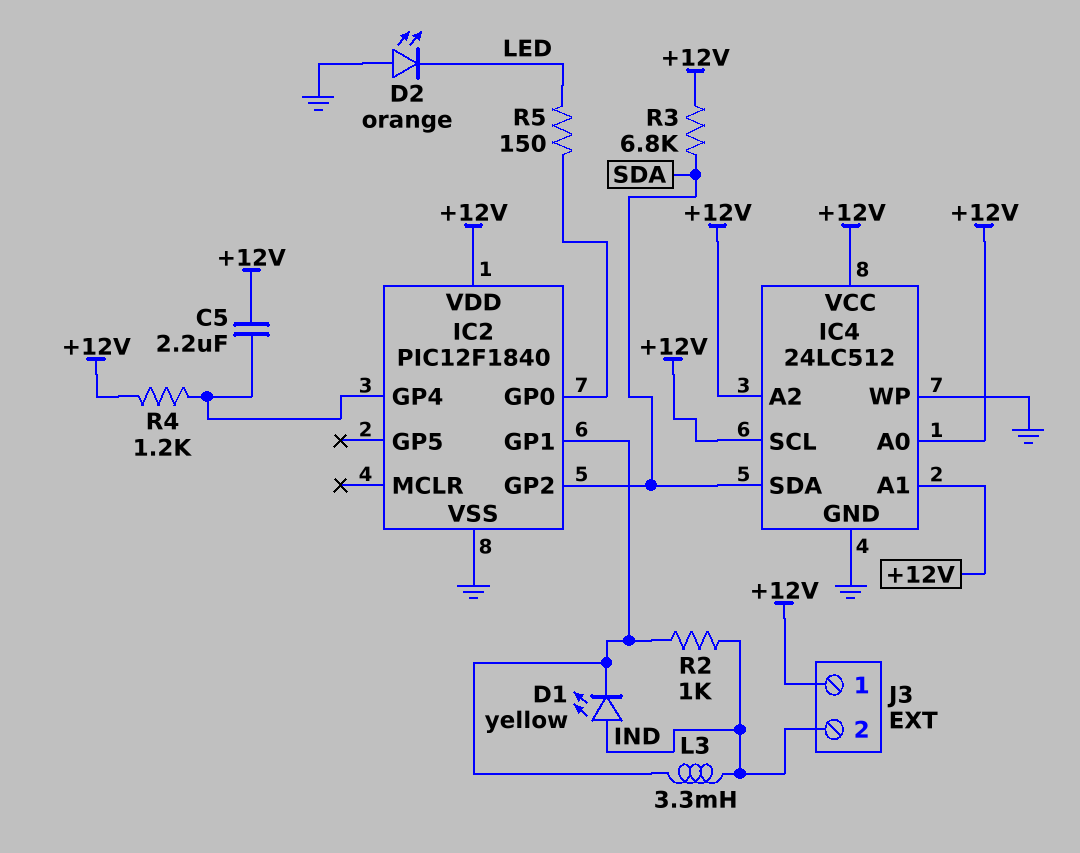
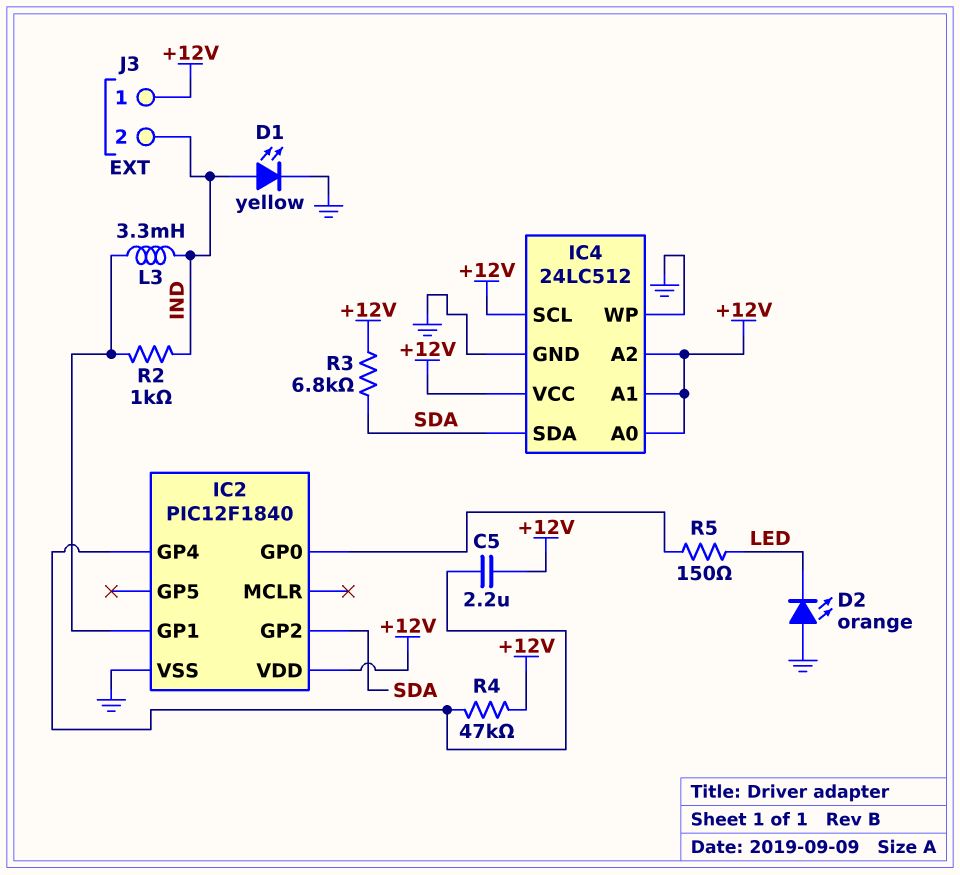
D1: LED yellow (A IND, K IC2/GP1) -> LED yellow (A IND, K GND)
R4: 1.2k (+12V, IC2/GP4) -> 47k (+12V, IC2/GP4)

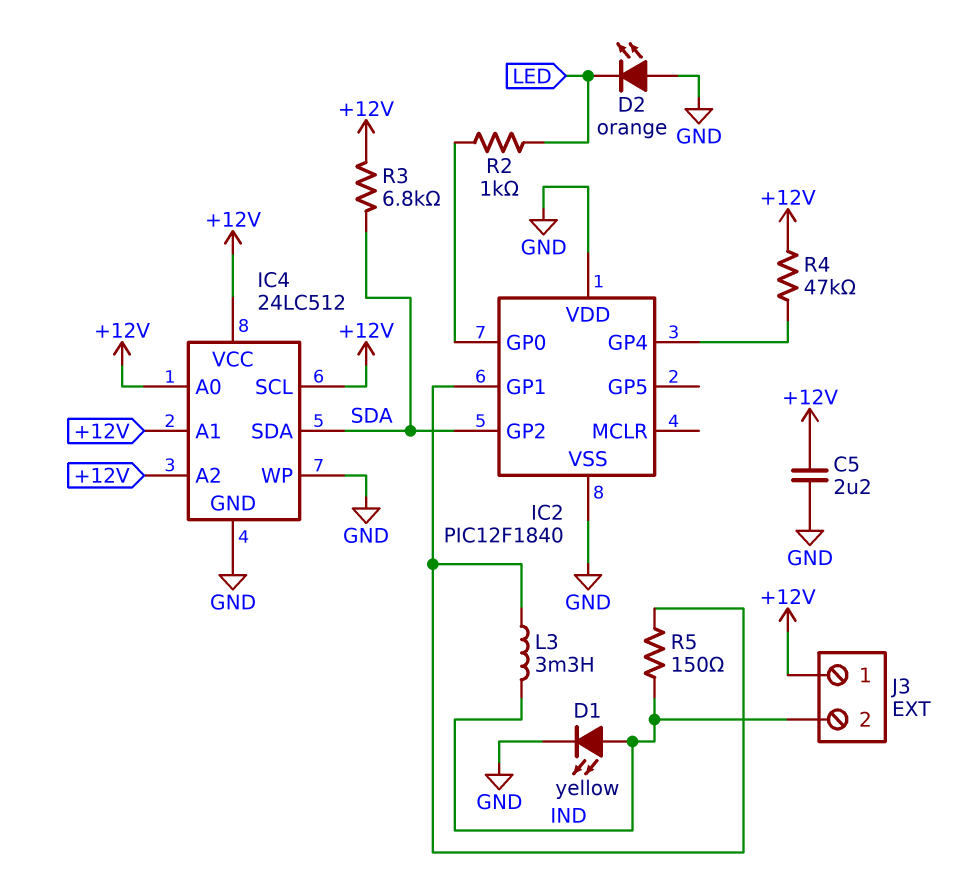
C5: 2.2uF (+12V, IC2/GP4) -> 2.2uF (+12V, GND)
IC2 pin VDD: +12V -> GND
R2: 1k (IC2/GP1, IND) -> 1k (IC2/GP0, LED)
R5: 150 (IC2/GP0, LED) -> 150 (IC2/GP1, IND)

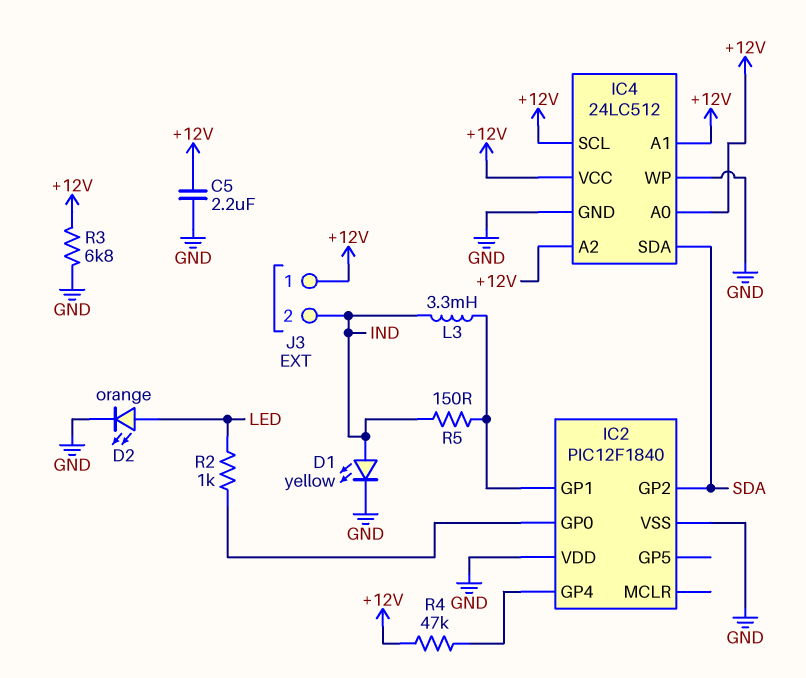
D2: LED orange (A GND, K LED) -> LED orange (A LED, K GND)
R3: 6.8k (+12V, SDA) -> 6.8k (+12V, GND)

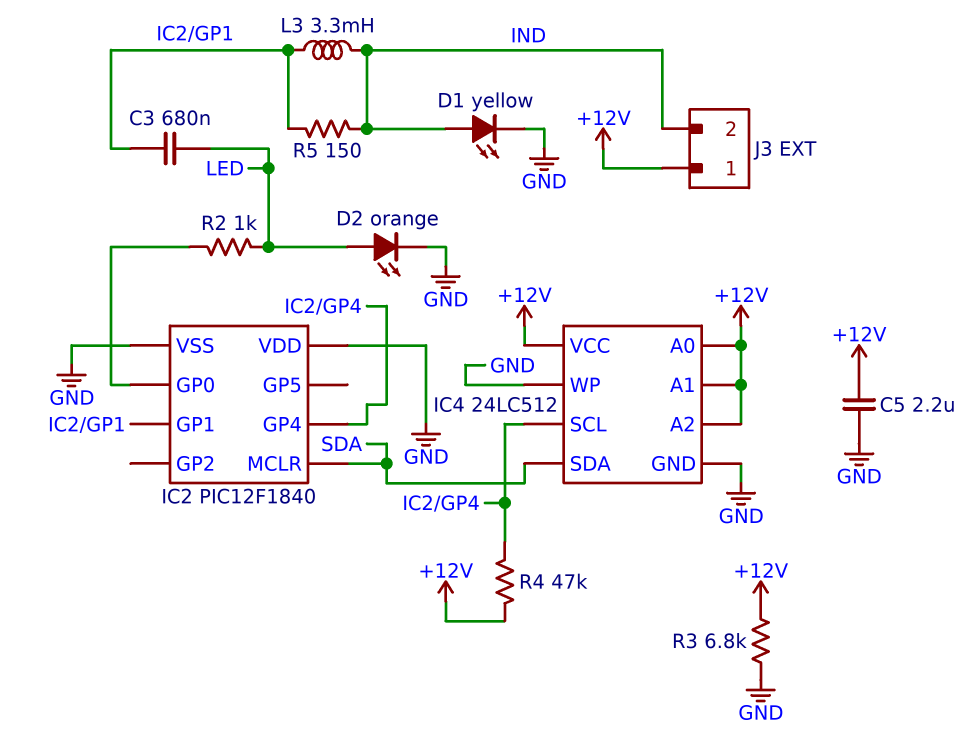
C3: none -> 680nF (IC2/GP1, LED)
IC2 pin GP2: SDA -> none
IC2 pin MCLR: none -> SDA
IC4 pin SCL: +12V -> IC2/GP4

